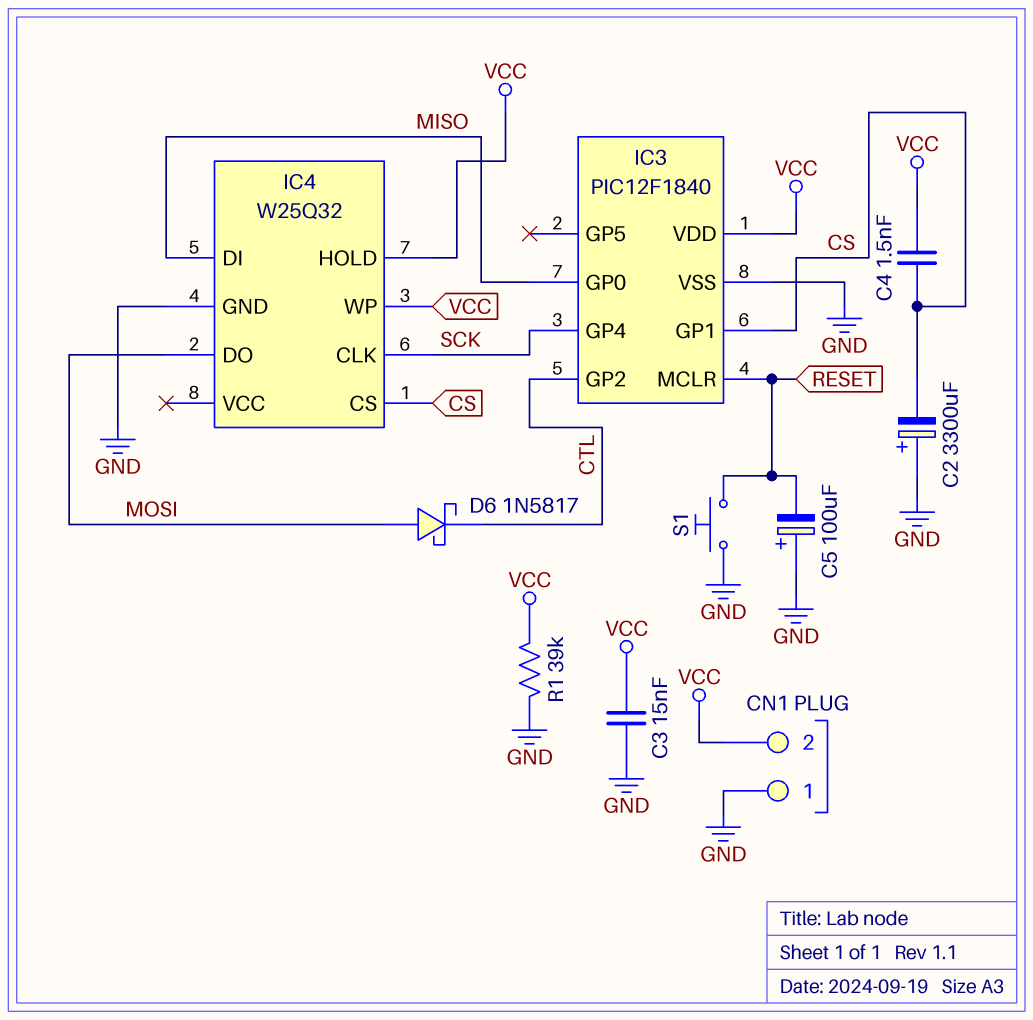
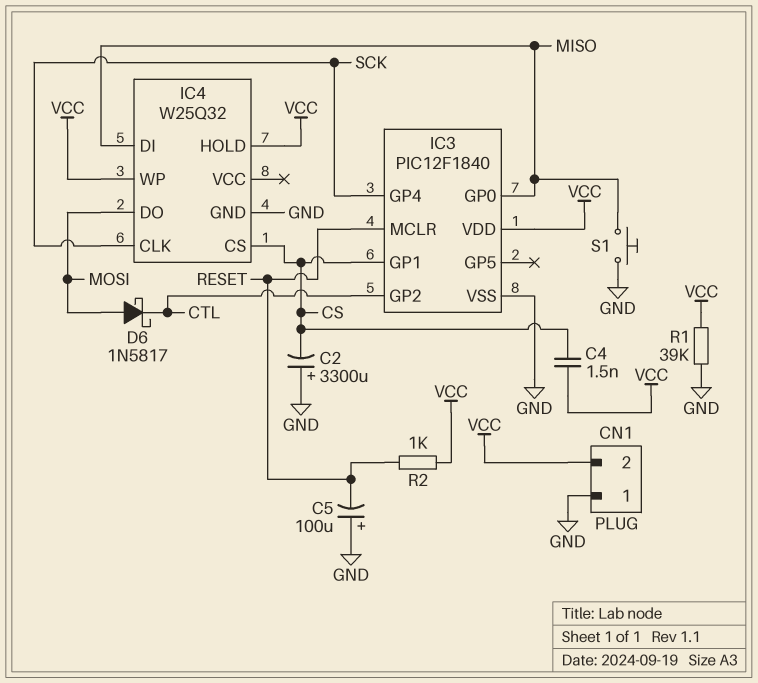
C3: 15nF (GND, VCC) -> none
R2: none -> 1k (RESET, VCC)
S1: button (GND, RESET) -> button (GND, MISO)

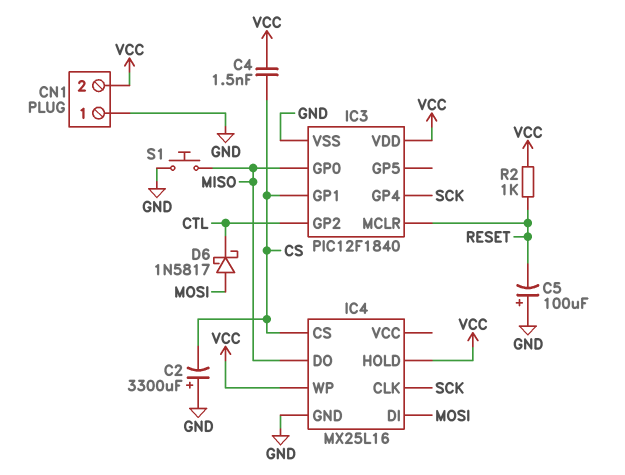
IC4: W25Q32 -> MX25L16
IC4 pin DI: MISO -> MOSI
IC4 pin DO: MOSI -> MISO
R1: 39k (GND, VCC) -> none

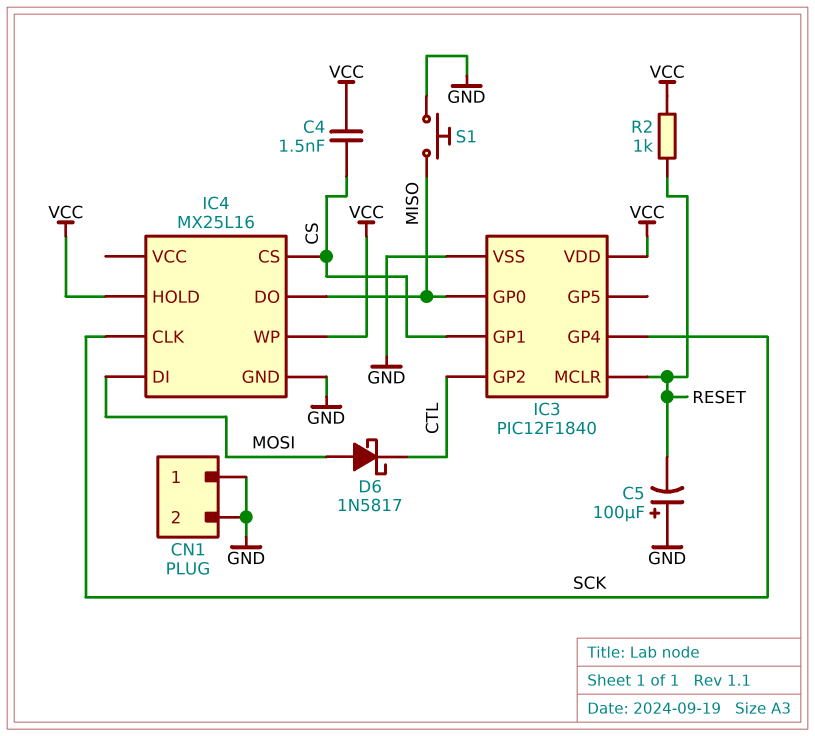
C2: 3300uF (plus GND, minus CS) -> none
CN1 pin 2: VCC -> GND

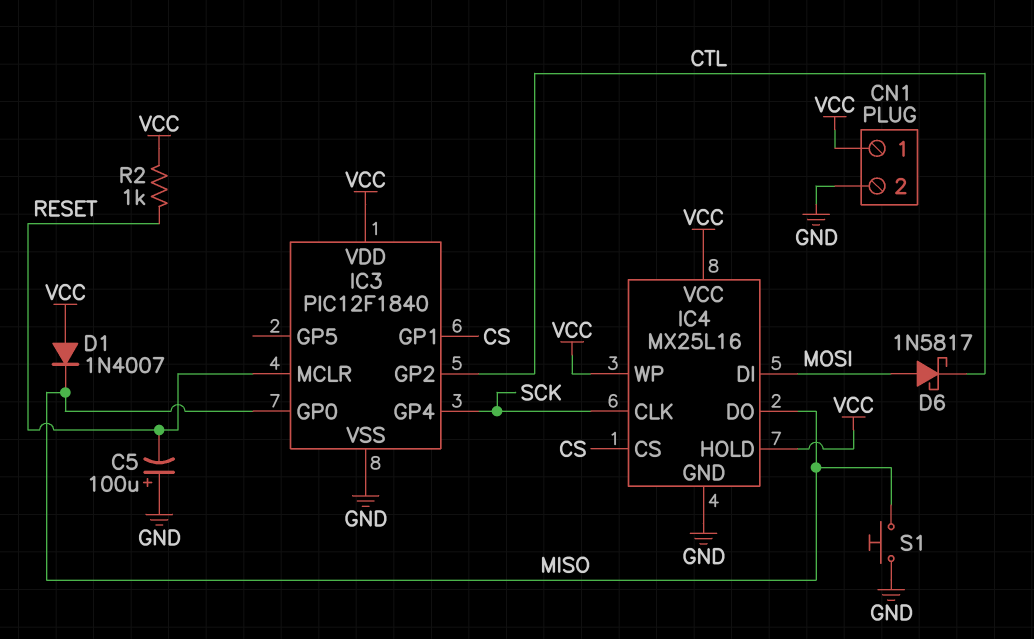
C4: 1.5nF (CS, VCC) -> none
CN1 pin 1: GND -> VCC
D1: none -> diode 1N4007 (A VCC, K MISO)
IC4 pin VCC: none -> VCC

